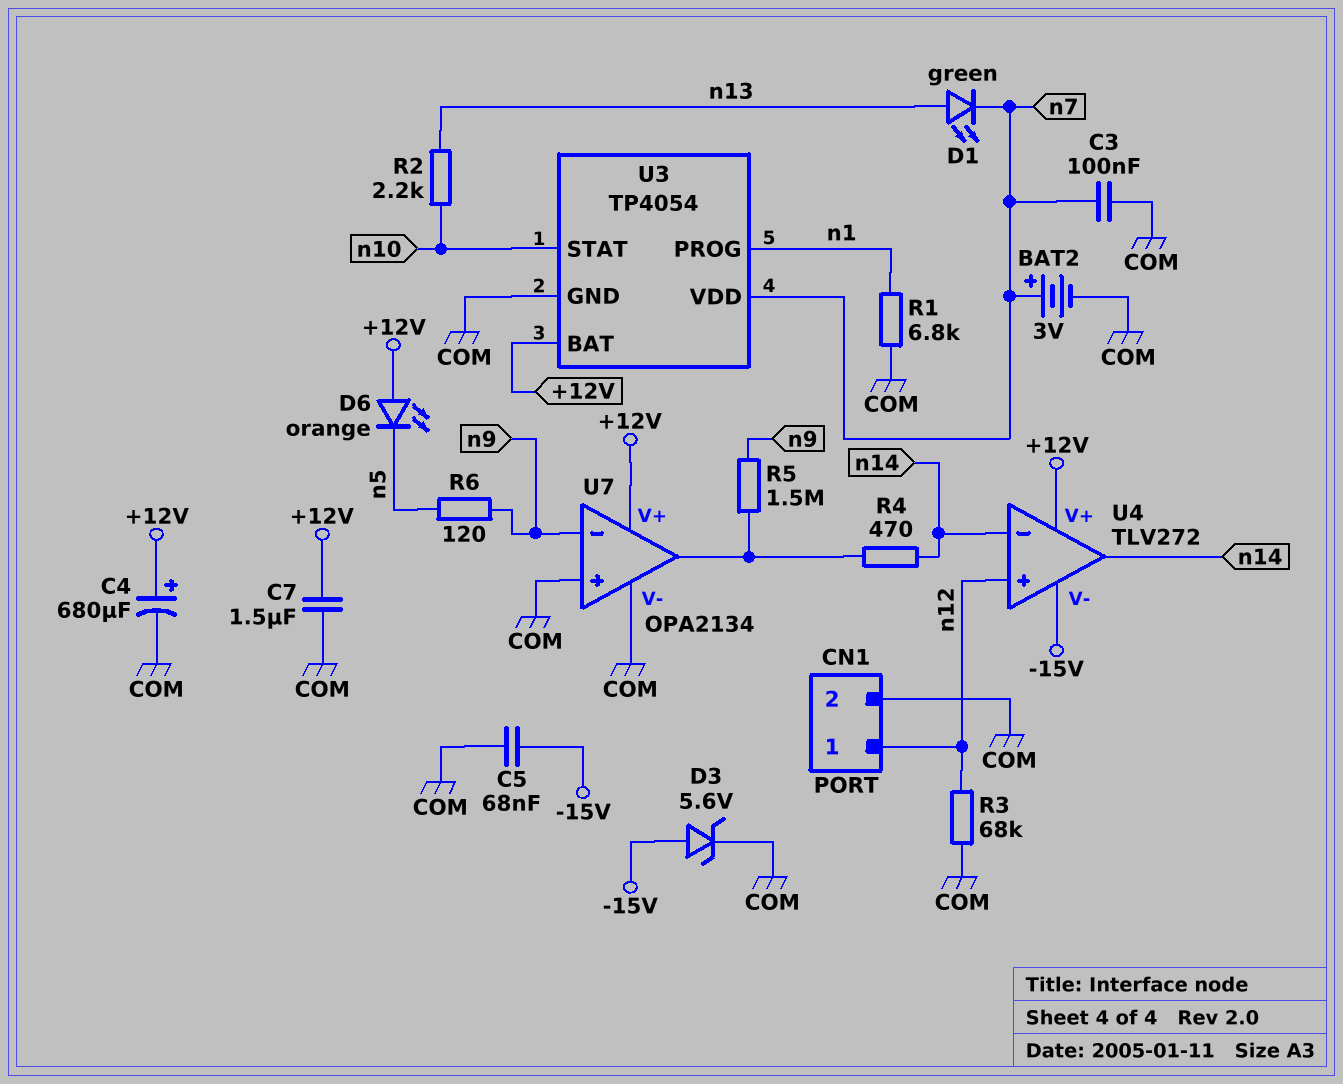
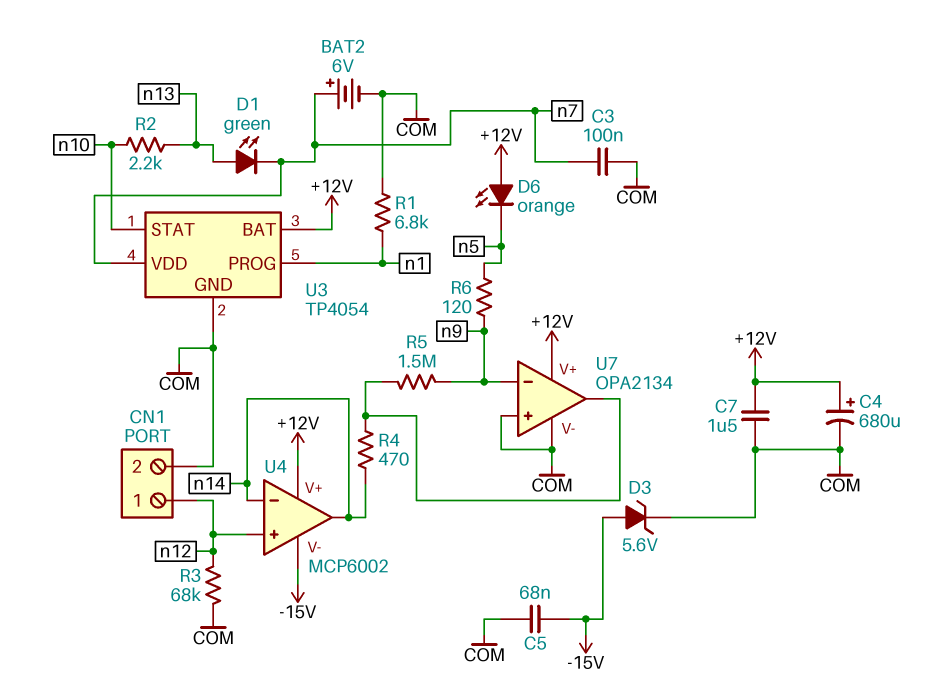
BAT2: 3V (plus n7, minus COM) -> 6V (plus n7, minus COM)
U4: TLV272 -> MCP6002

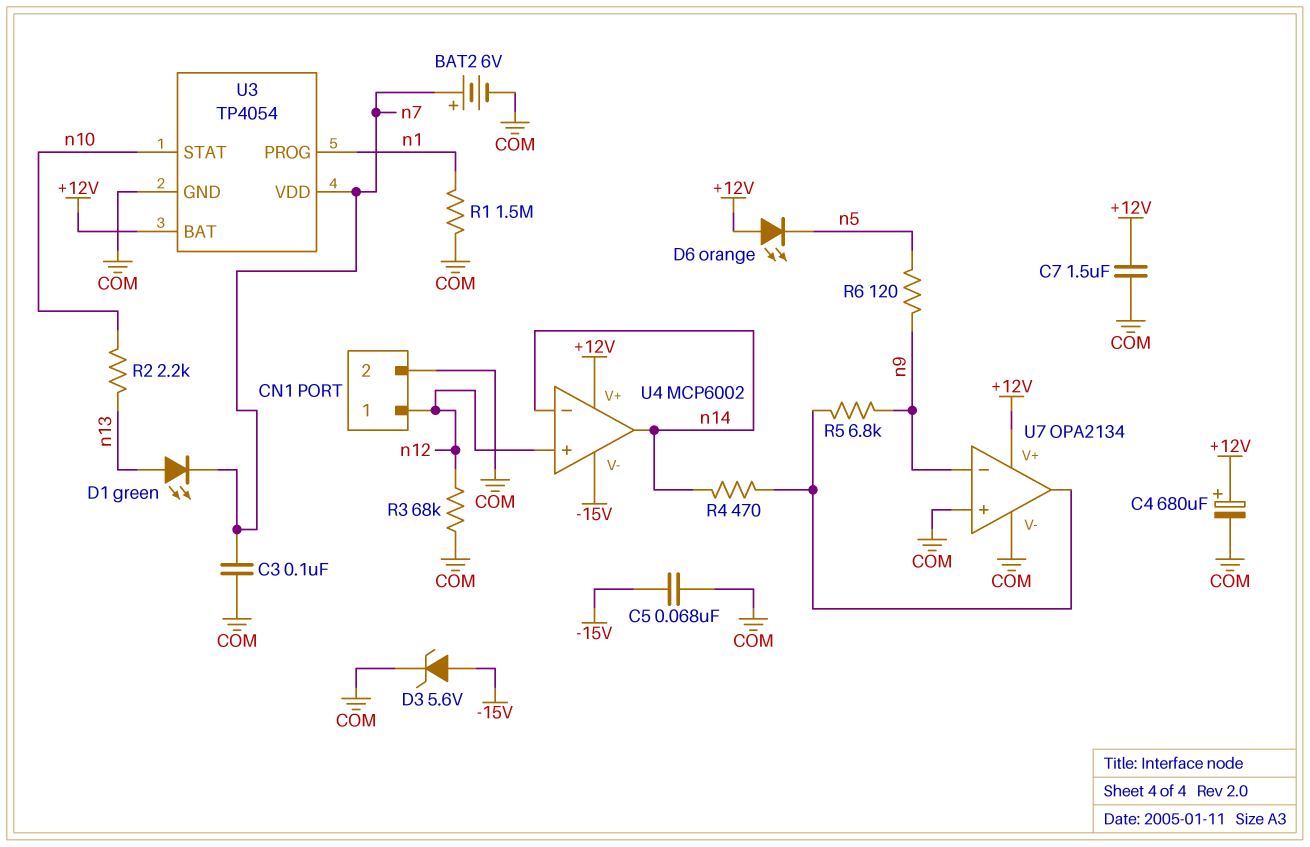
R1: 6.8k (COM, n1) -> 1.5M (COM, n1)
R5: 1.5M (U7/out, n9) -> 6.8k (U7/out, n9)

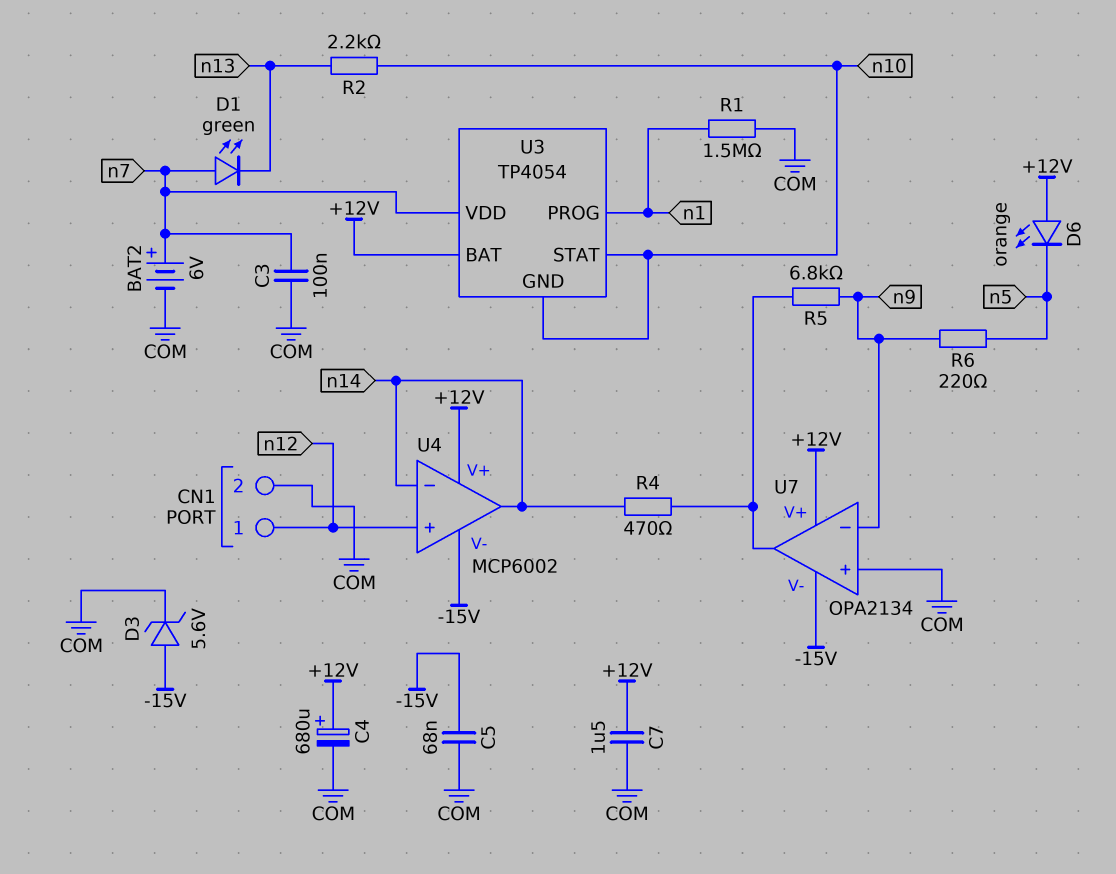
D1: LED green (A n13, K n7) -> LED green (A n7, K n13)
R3: 68k (COM, n12) -> none
R6: 120 (n5, n9) -> 220 (n5, n9)
U3 pin GND: COM -> n10
U7 pin V-: COM -> -15V

